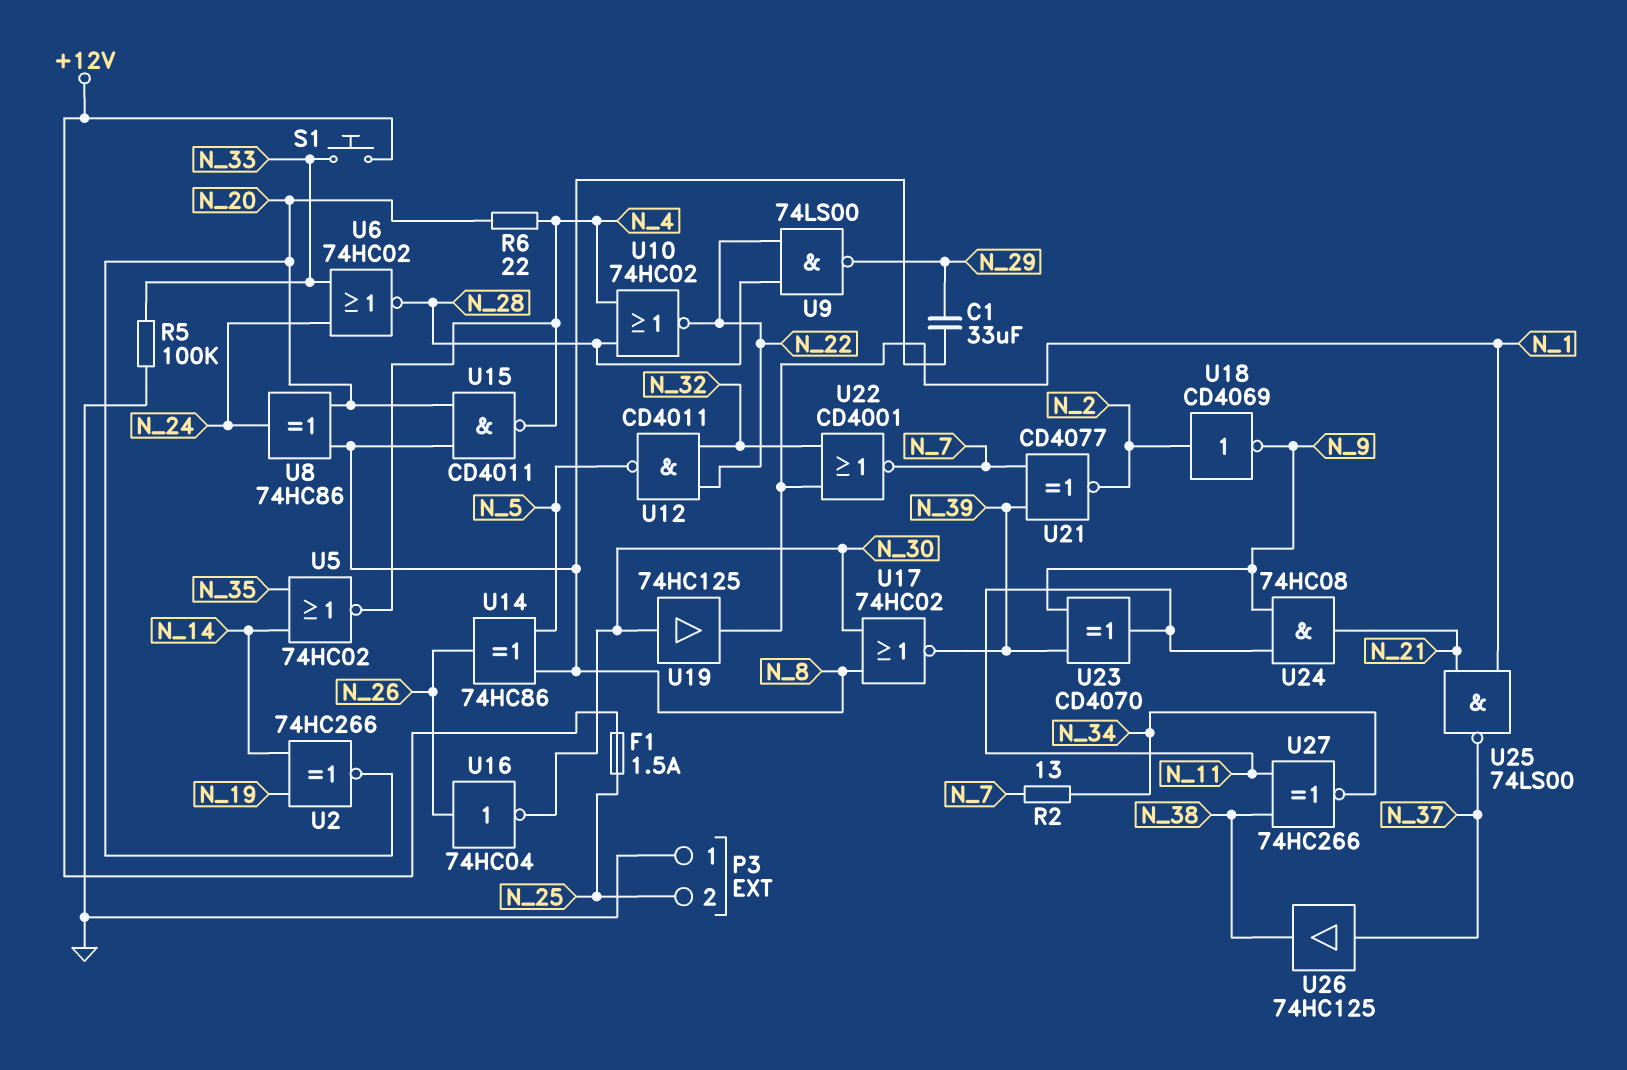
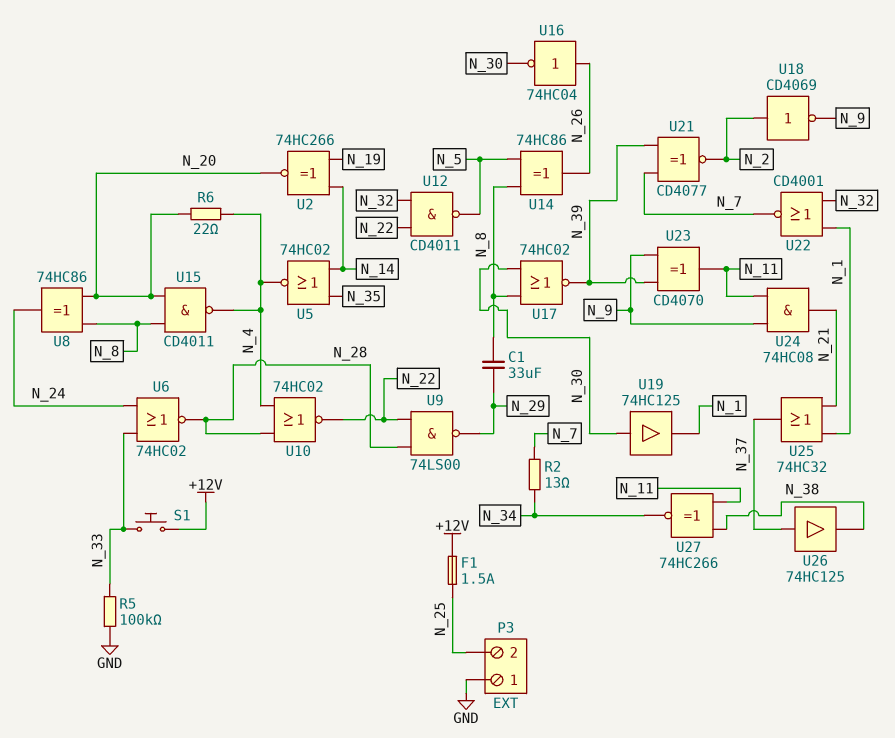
U25: NAND 74LS00 (in N_1, in N_21, out N_37) -> OR 74HC32 (in N_1, in N_21, out N_37)

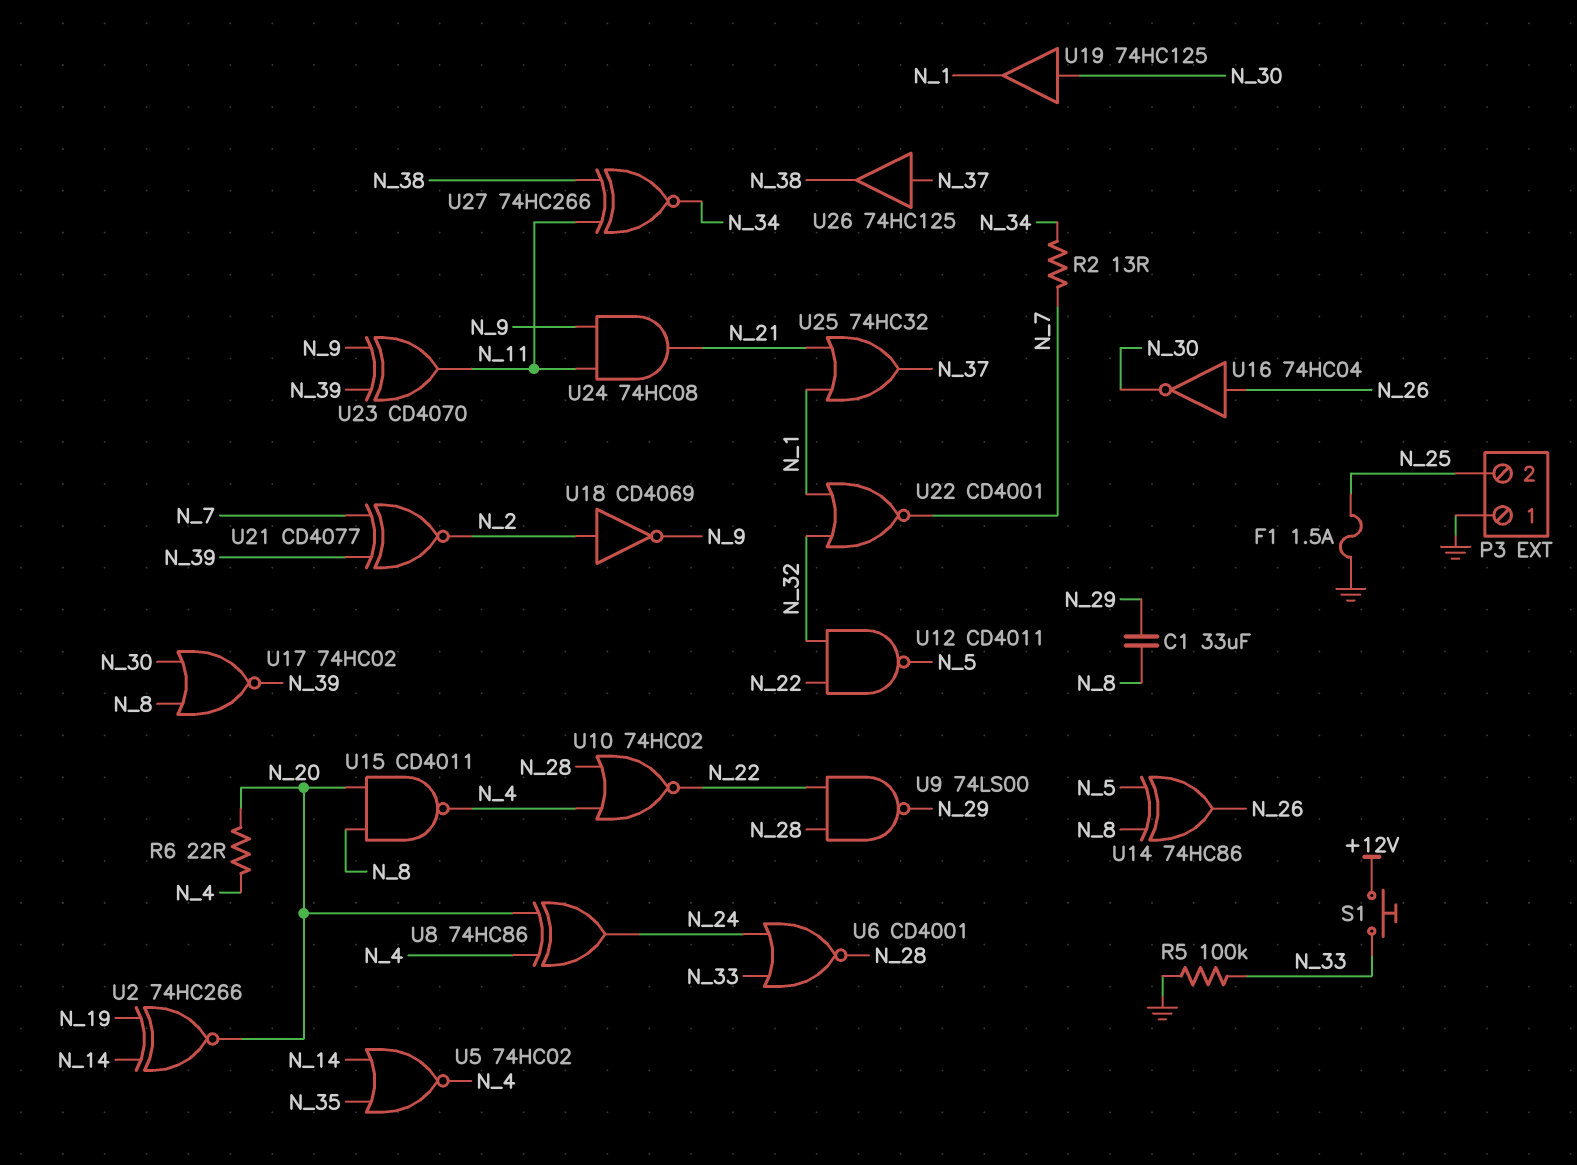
F1: 1.5A (+12V, N_25) -> 1.5A (GND, N_25)
U6: NOR 74HC02 (in N_24, in N_33, out N_28) -> NOR CD4001 (in N_24, in N_33, out N_28)
U8: XOR 74HC86 (in N_8, in N_20, out N_24) -> XOR 74HC86 (in N_4, in N_20, out N_24)

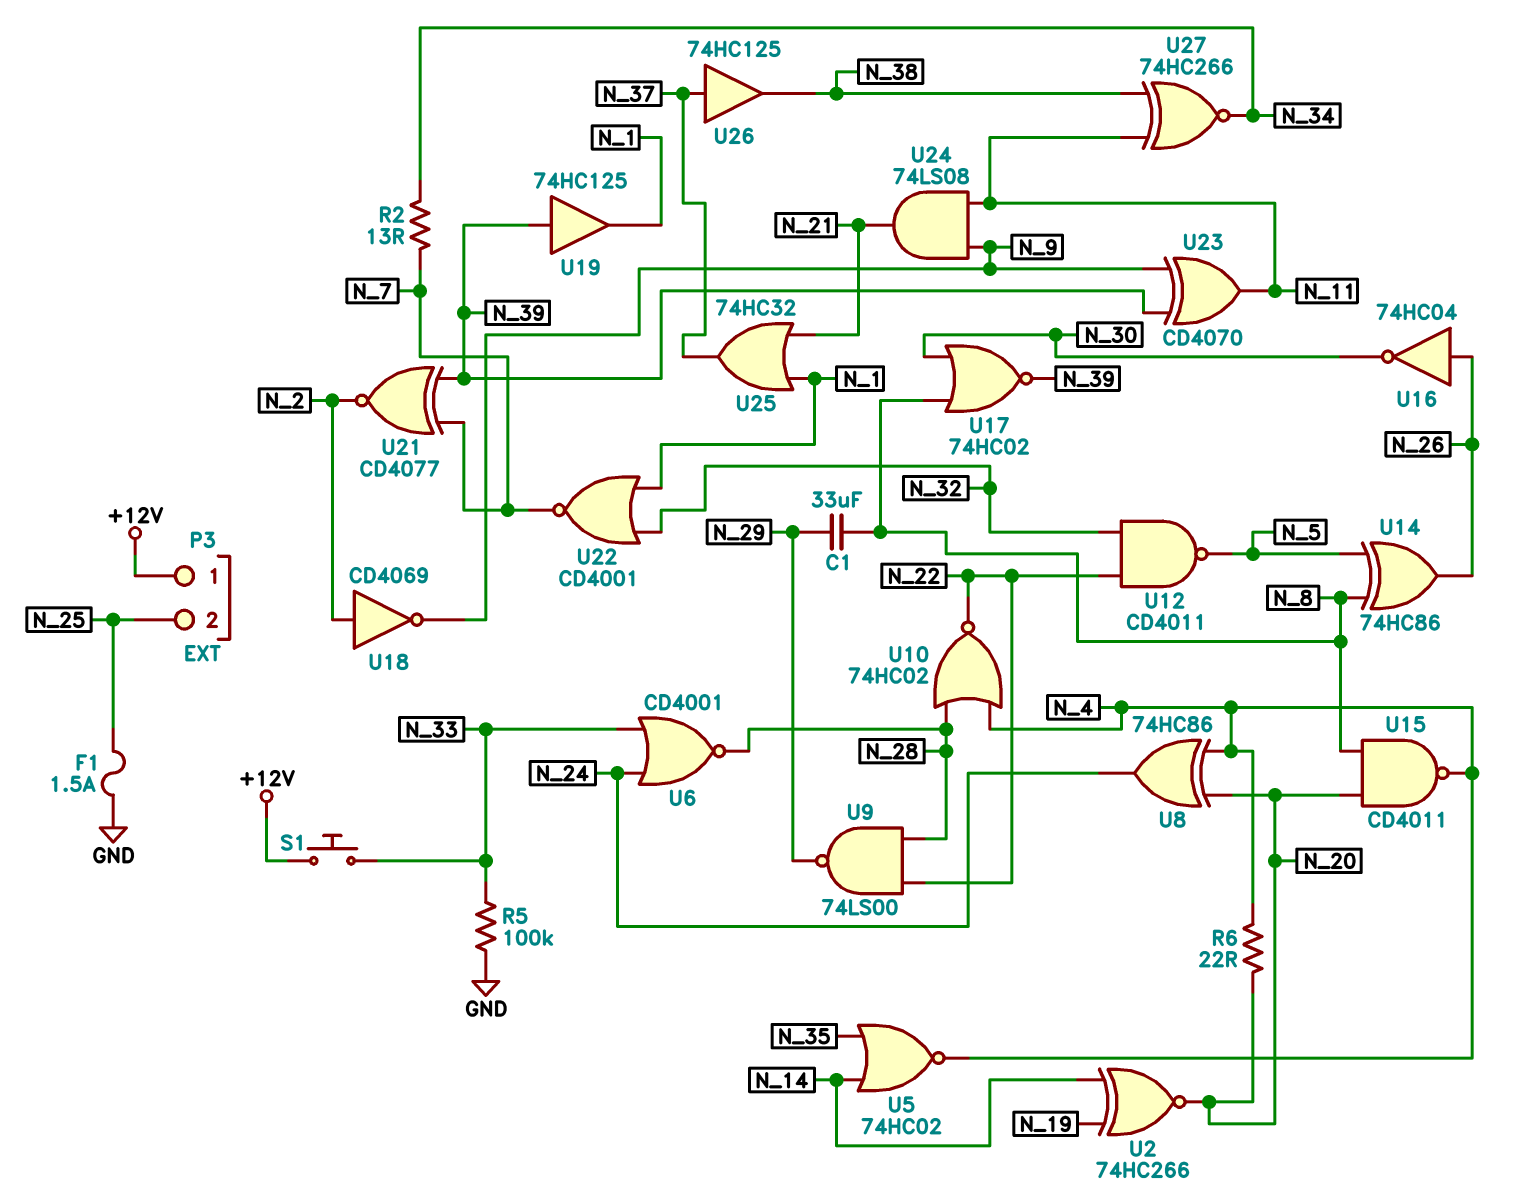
P3 pin 1: GND -> +12V
U19: buffer 74HC125 (in N_30, out N_1) -> buffer 74HC125 (in N_39, out N_1)
U24: AND 74HC08 (in N_9, in N_11, out N_21) -> AND 74LS08 (in N_9, in N_11, out N_21)

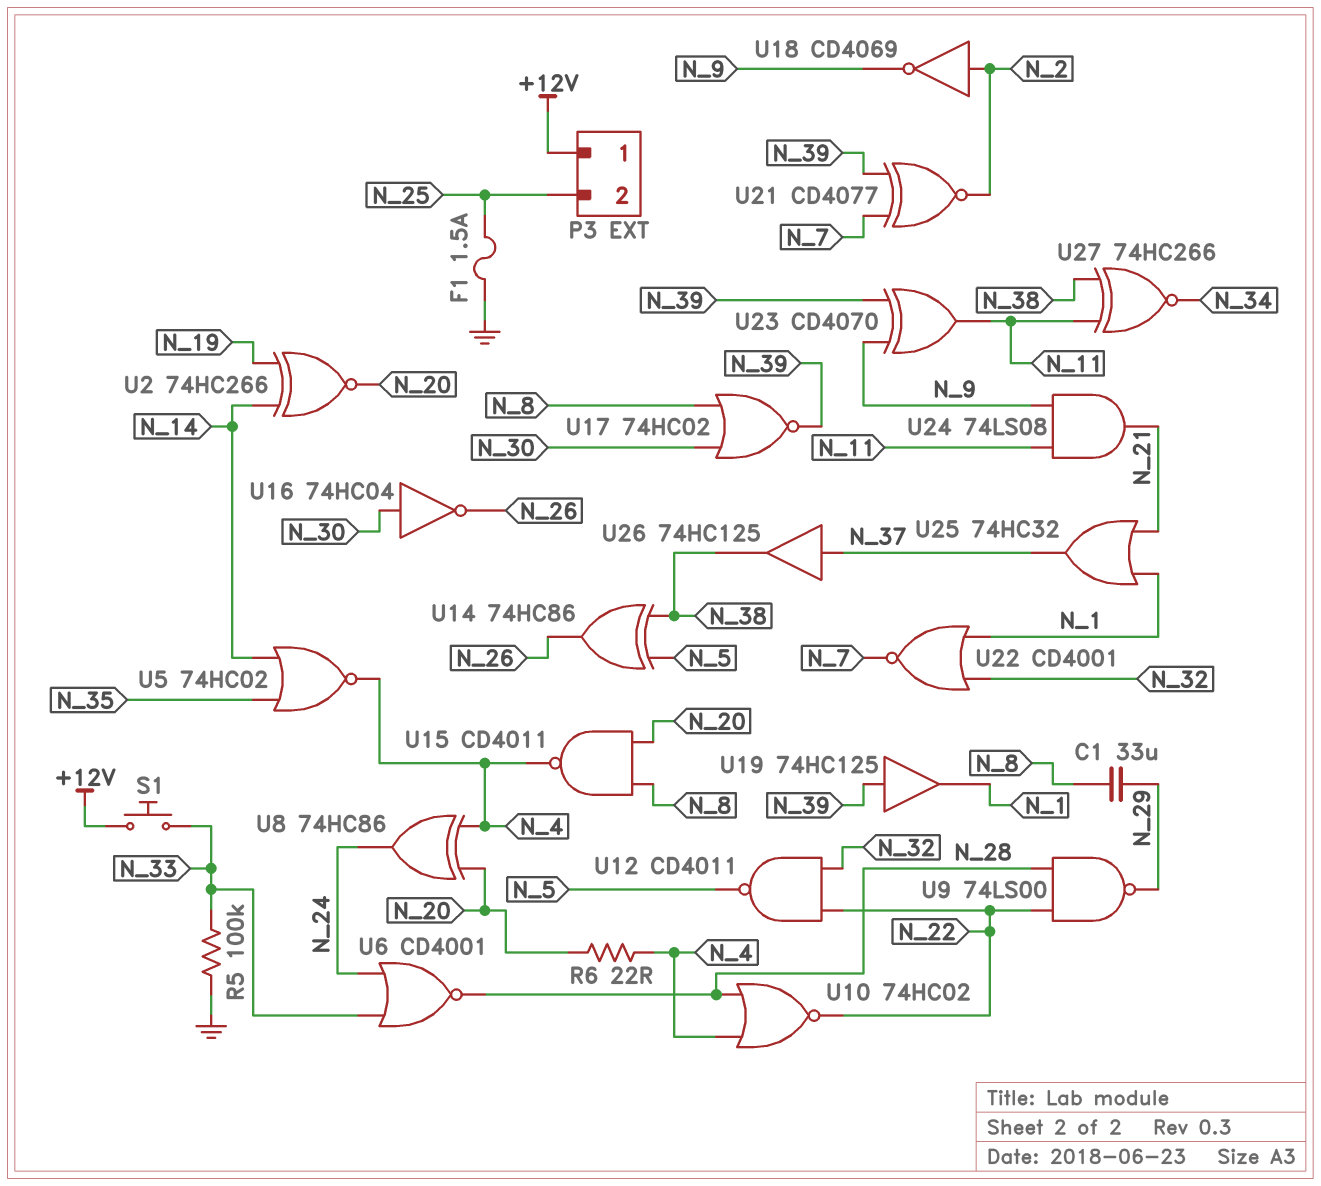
R2: 13 (N_7, N_34) -> none
U14: XOR 74HC86 (in N_5, in N_8, out N_26) -> XOR 74HC86 (in N_5, in N_38, out N_26)
U16: NOT 74HC04 (in N_26, out N_30) -> NOT 74HC04 (in N_30, out N_26)

